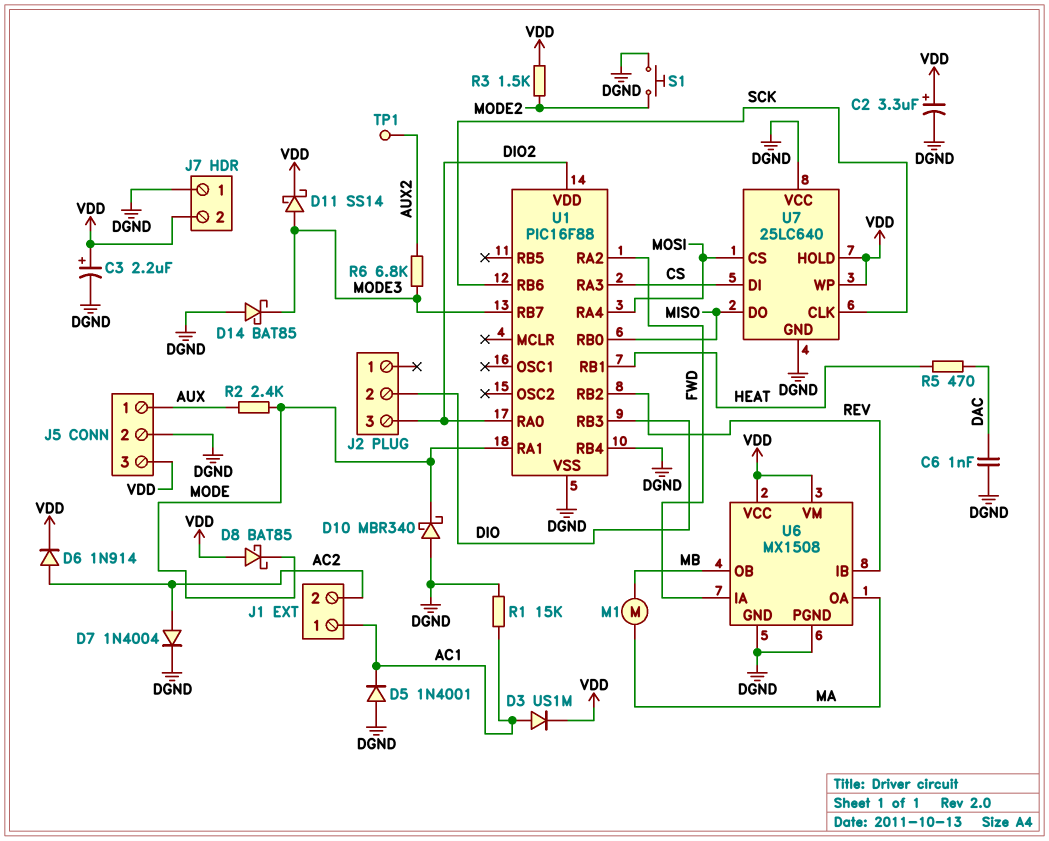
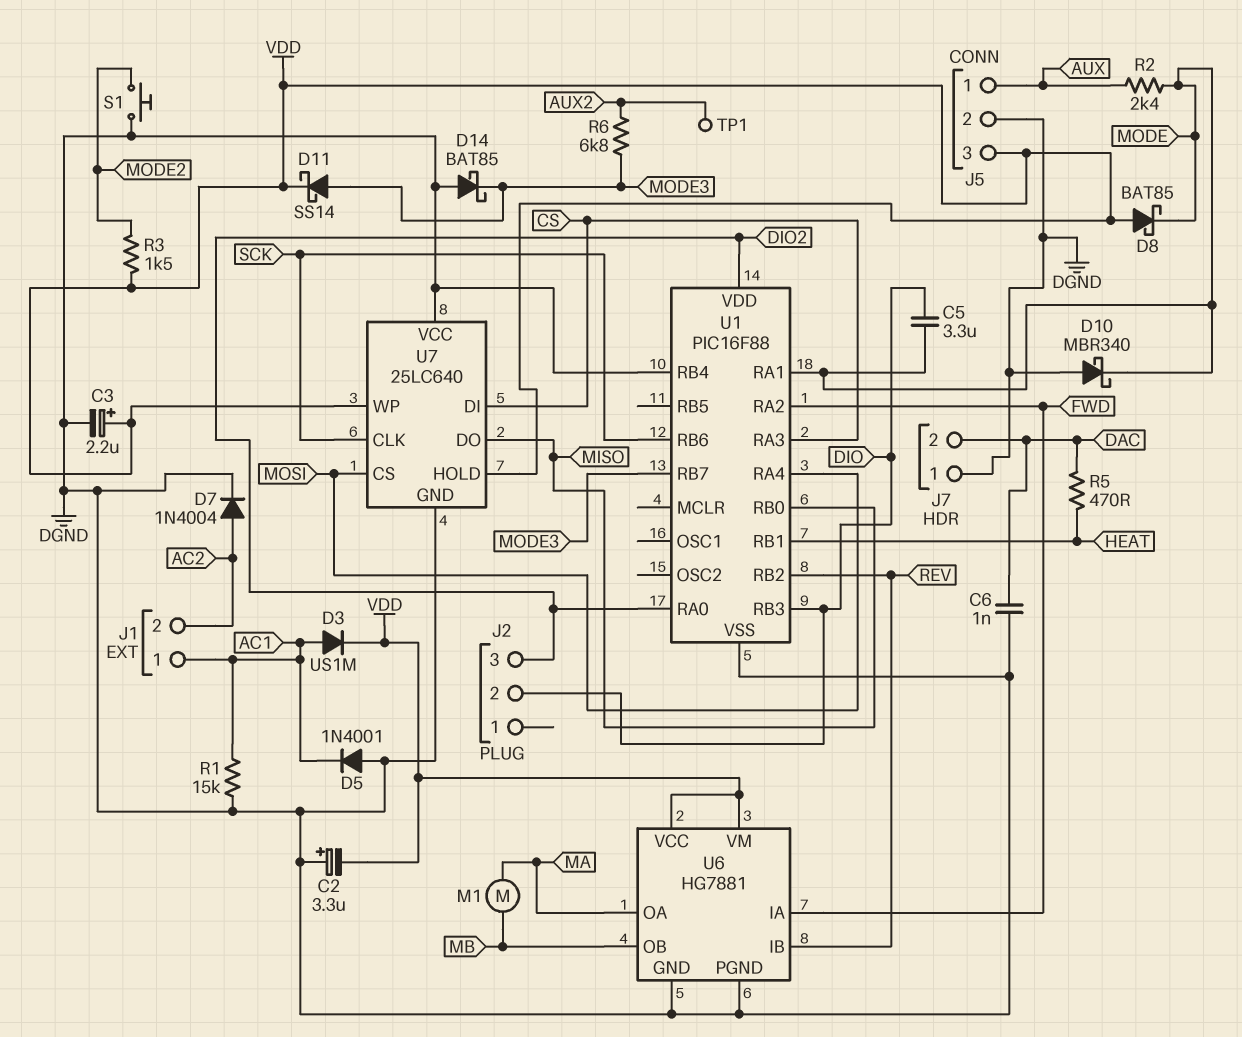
C2: 3.3uF (plus VDD, minus DGND) -> 3.3uF (plus DGND, minus VDD)
C5: none -> 3.3uF (DIO, MODE)
D6: diode 1N914 (A AC2, K VDD) -> none
J7 pin 2: VDD -> DAC
U6: MX1508 -> HG7881

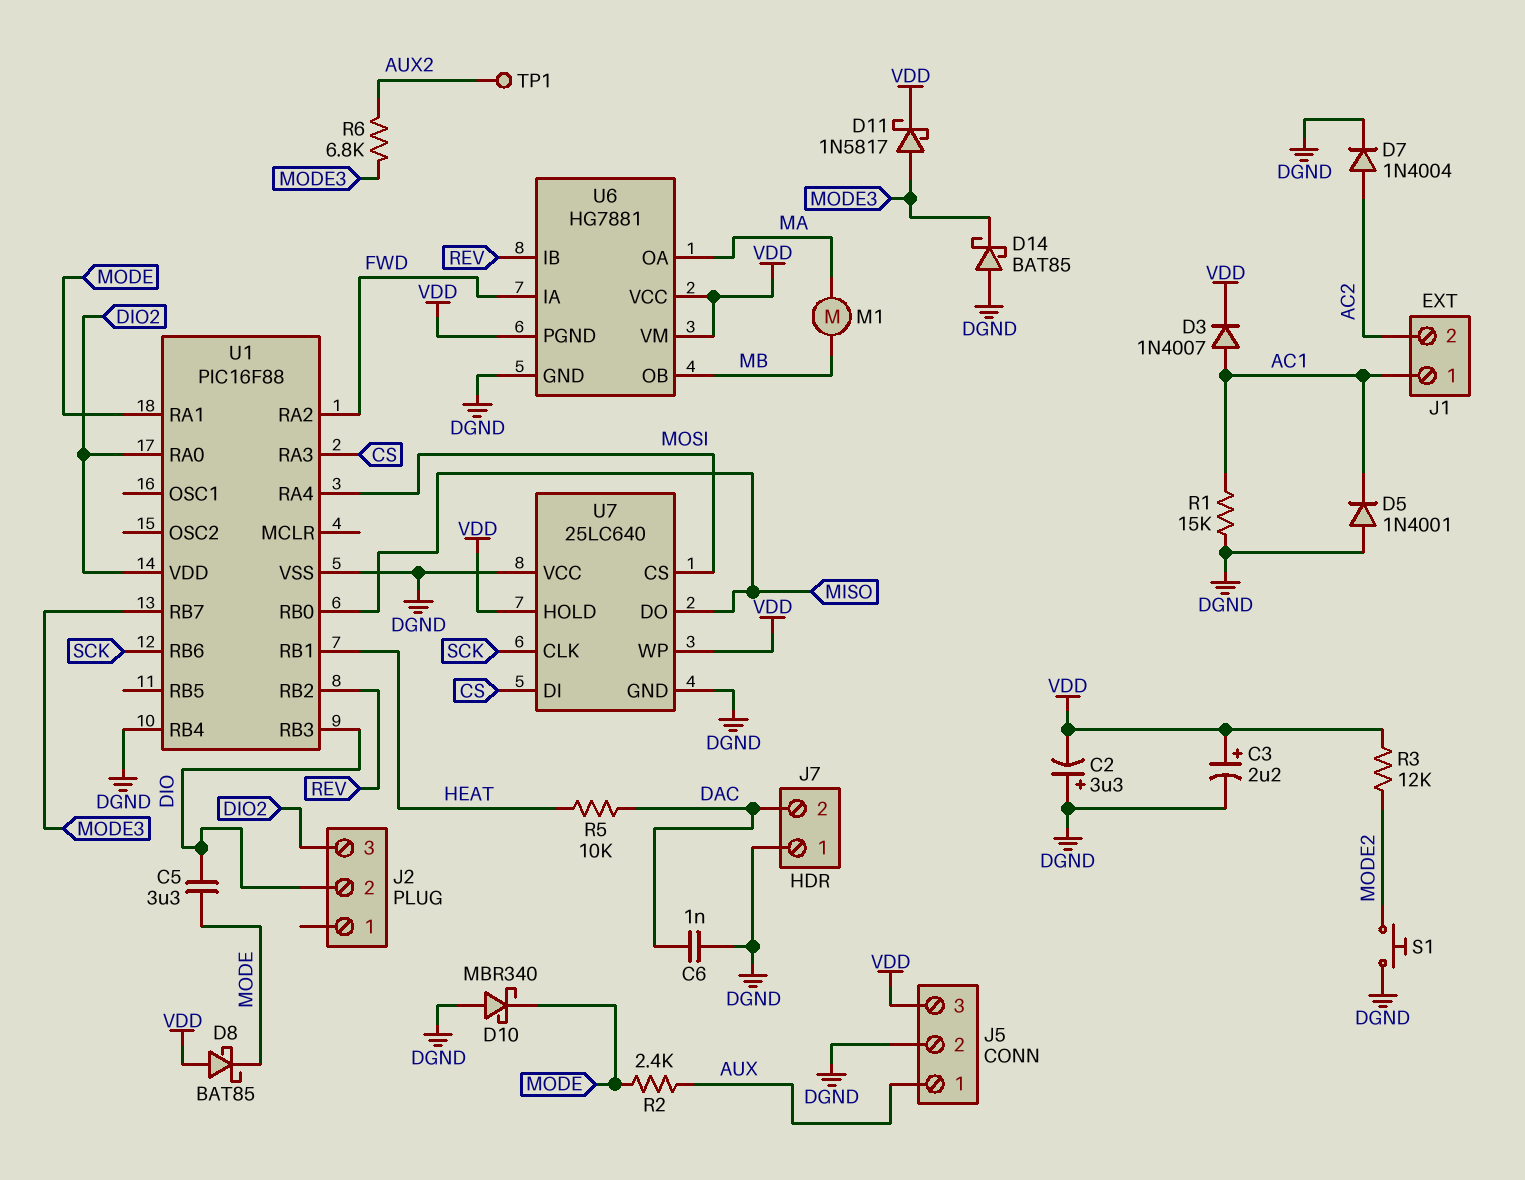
D3: diode US1M (A AC1, K VDD) -> diode 1N4007 (A AC1, K VDD)
D11: schottky SS14 (A MODE3, K VDD) -> schottky 1N5817 (A MODE3, K VDD)
R3: 1.5k (MODE2, VDD) -> 12k (MODE2, VDD)
R5: 470 (DAC, HEAT) -> 10k (DAC, HEAT)
U6 pin PGND: DGND -> VDD

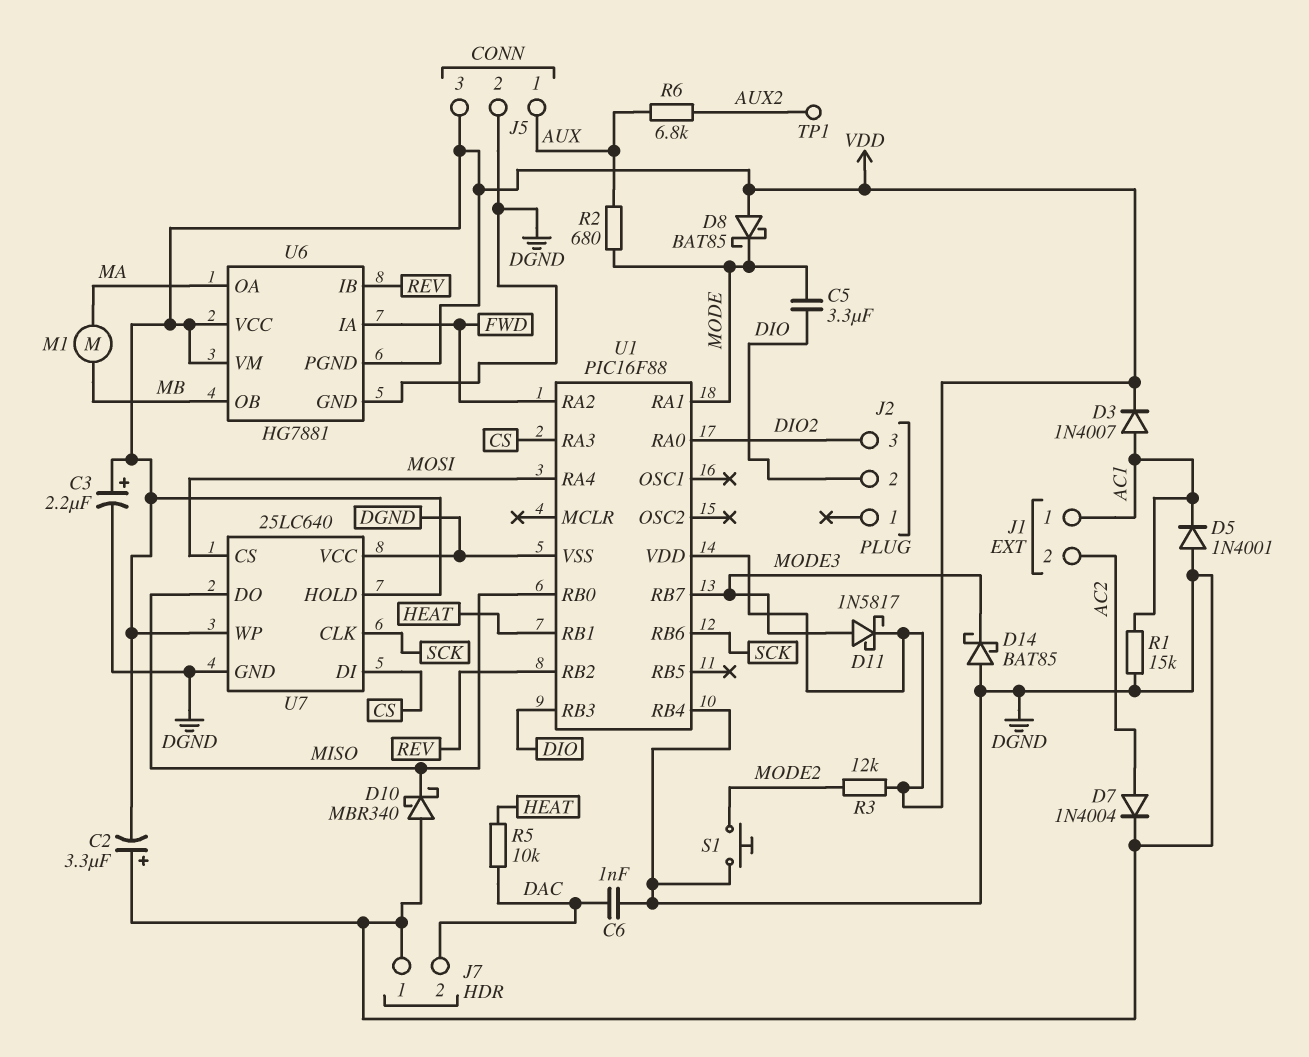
D10: schottky MBR340 (A DGND, K MODE) -> schottky MBR340 (A DGND, K MISO)
R2: 2.4k (AUX, MODE) -> 680 (AUX, MODE)
R6: 6.8k (AUX2, MODE3) -> 6.8k (AUX, AUX2)
U1 pin VDD: DIO2 -> VDD

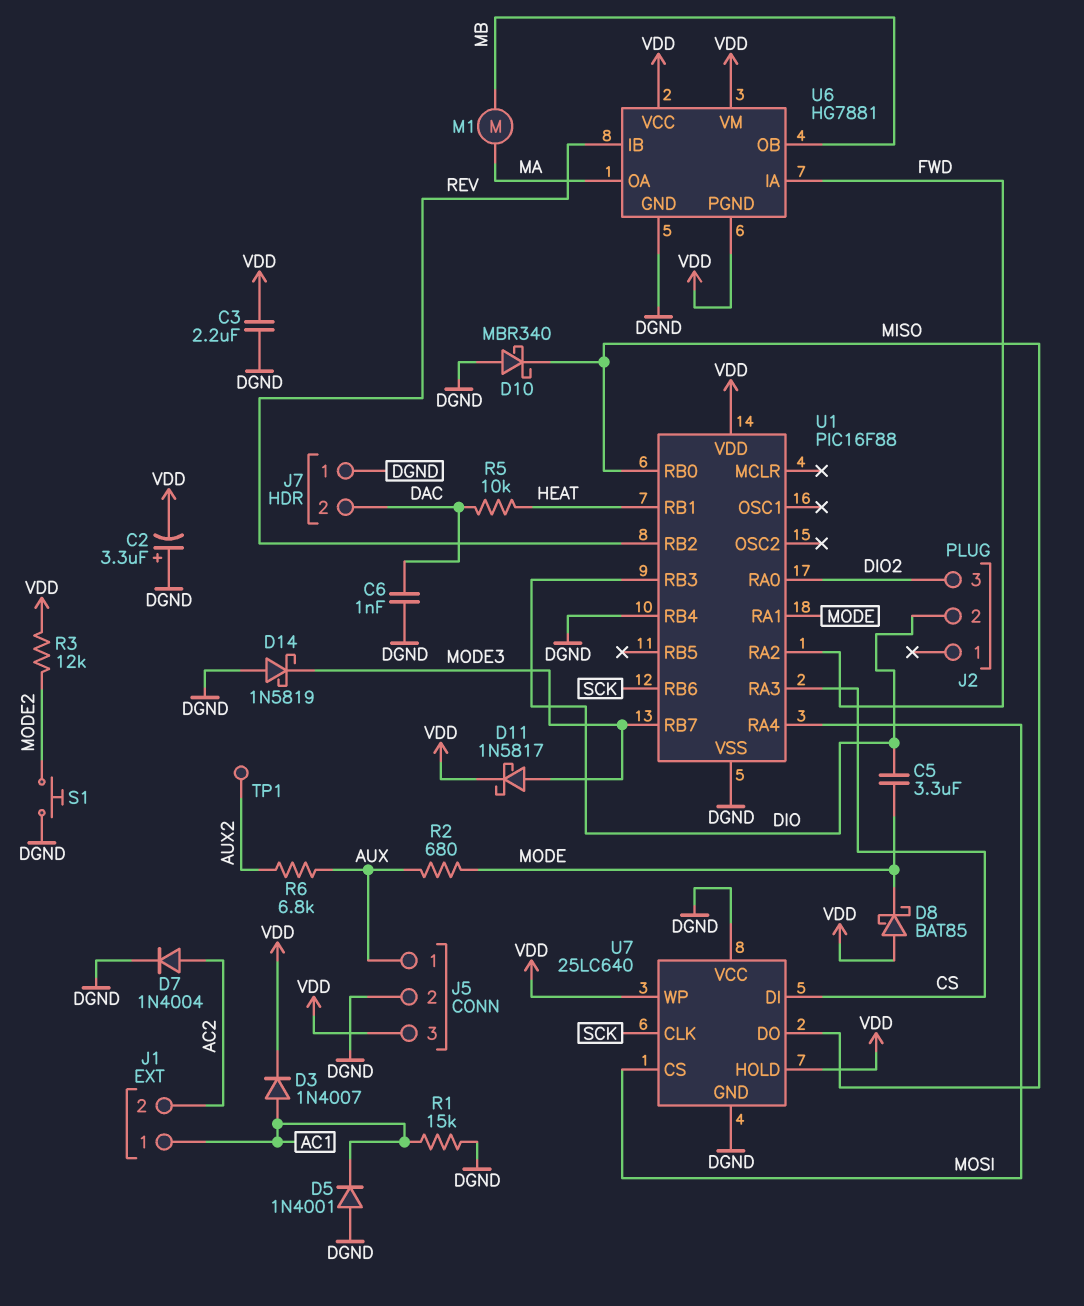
C3: 2.2uF (plus VDD, minus DGND) -> 2.2uF (DGND, VDD)
D14: schottky BAT85 (A DGND, K MODE3) -> schottky 1N5819 (A DGND, K MODE3)

